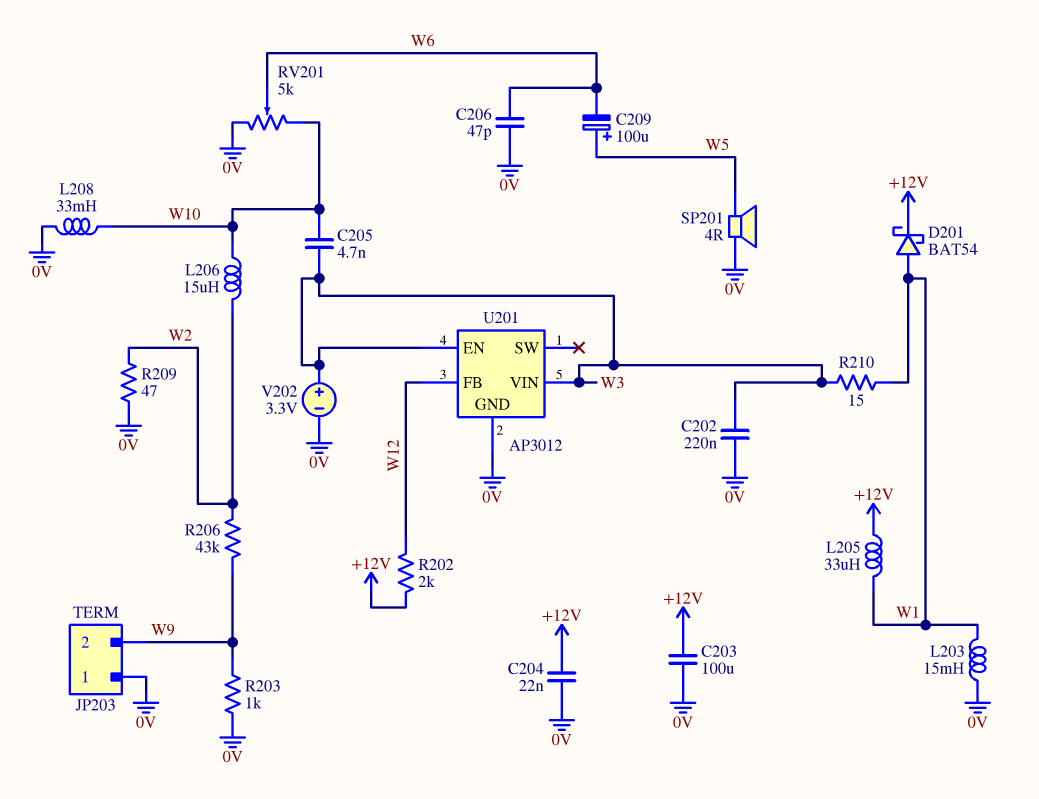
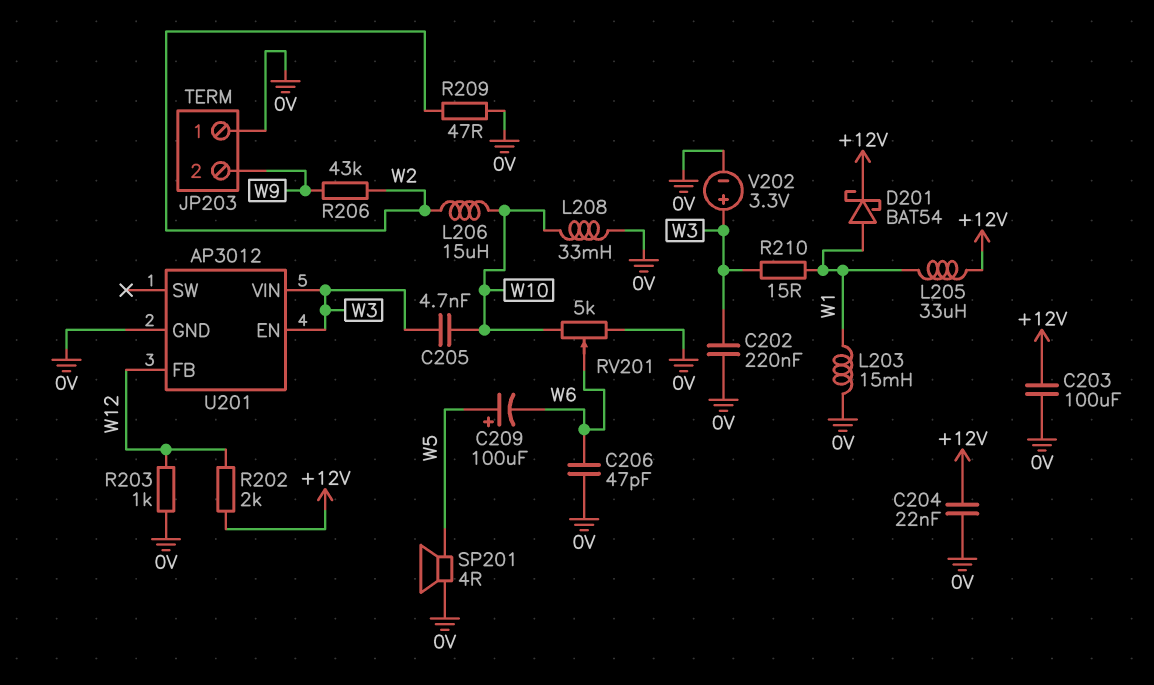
R203: 1k (0V, W9) -> 1k (0V, W12)

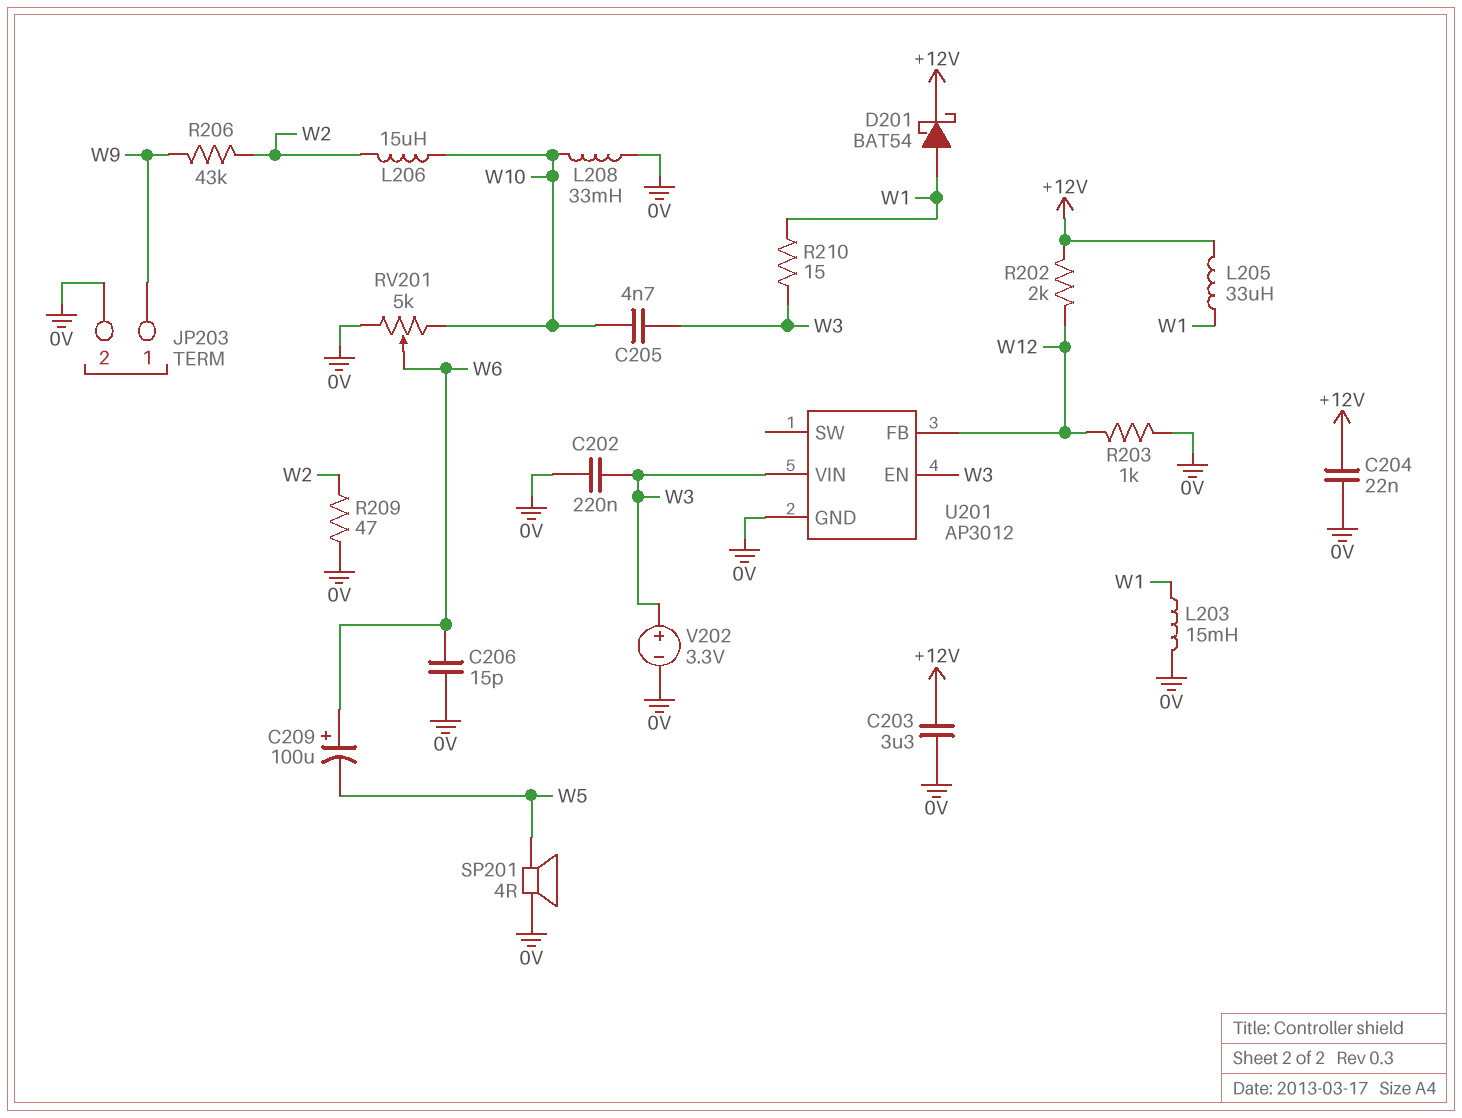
C203: 100uF (+12V, 0V) -> 3.3uF (+12V, 0V)
C206: 47pF (0V, W6) -> 15pF (0V, W6)
C209: 100uF (plus W5, minus W6) -> 100uF (plus W6, minus W5)
JP203 pin 1: 0V -> W9
JP203 pin 2: W9 -> 0V

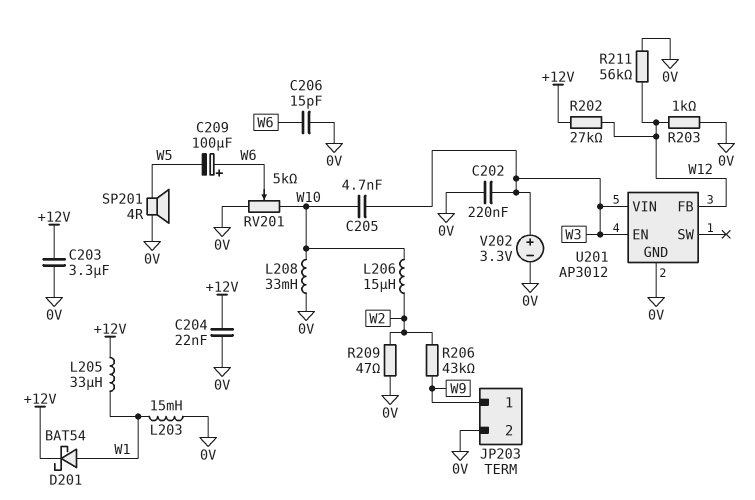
R202: 2k (+12V, W12) -> 27k (+12V, W12)
R210: 15 (W1, W3) -> none
R211: none -> 56k (0V, W12)

